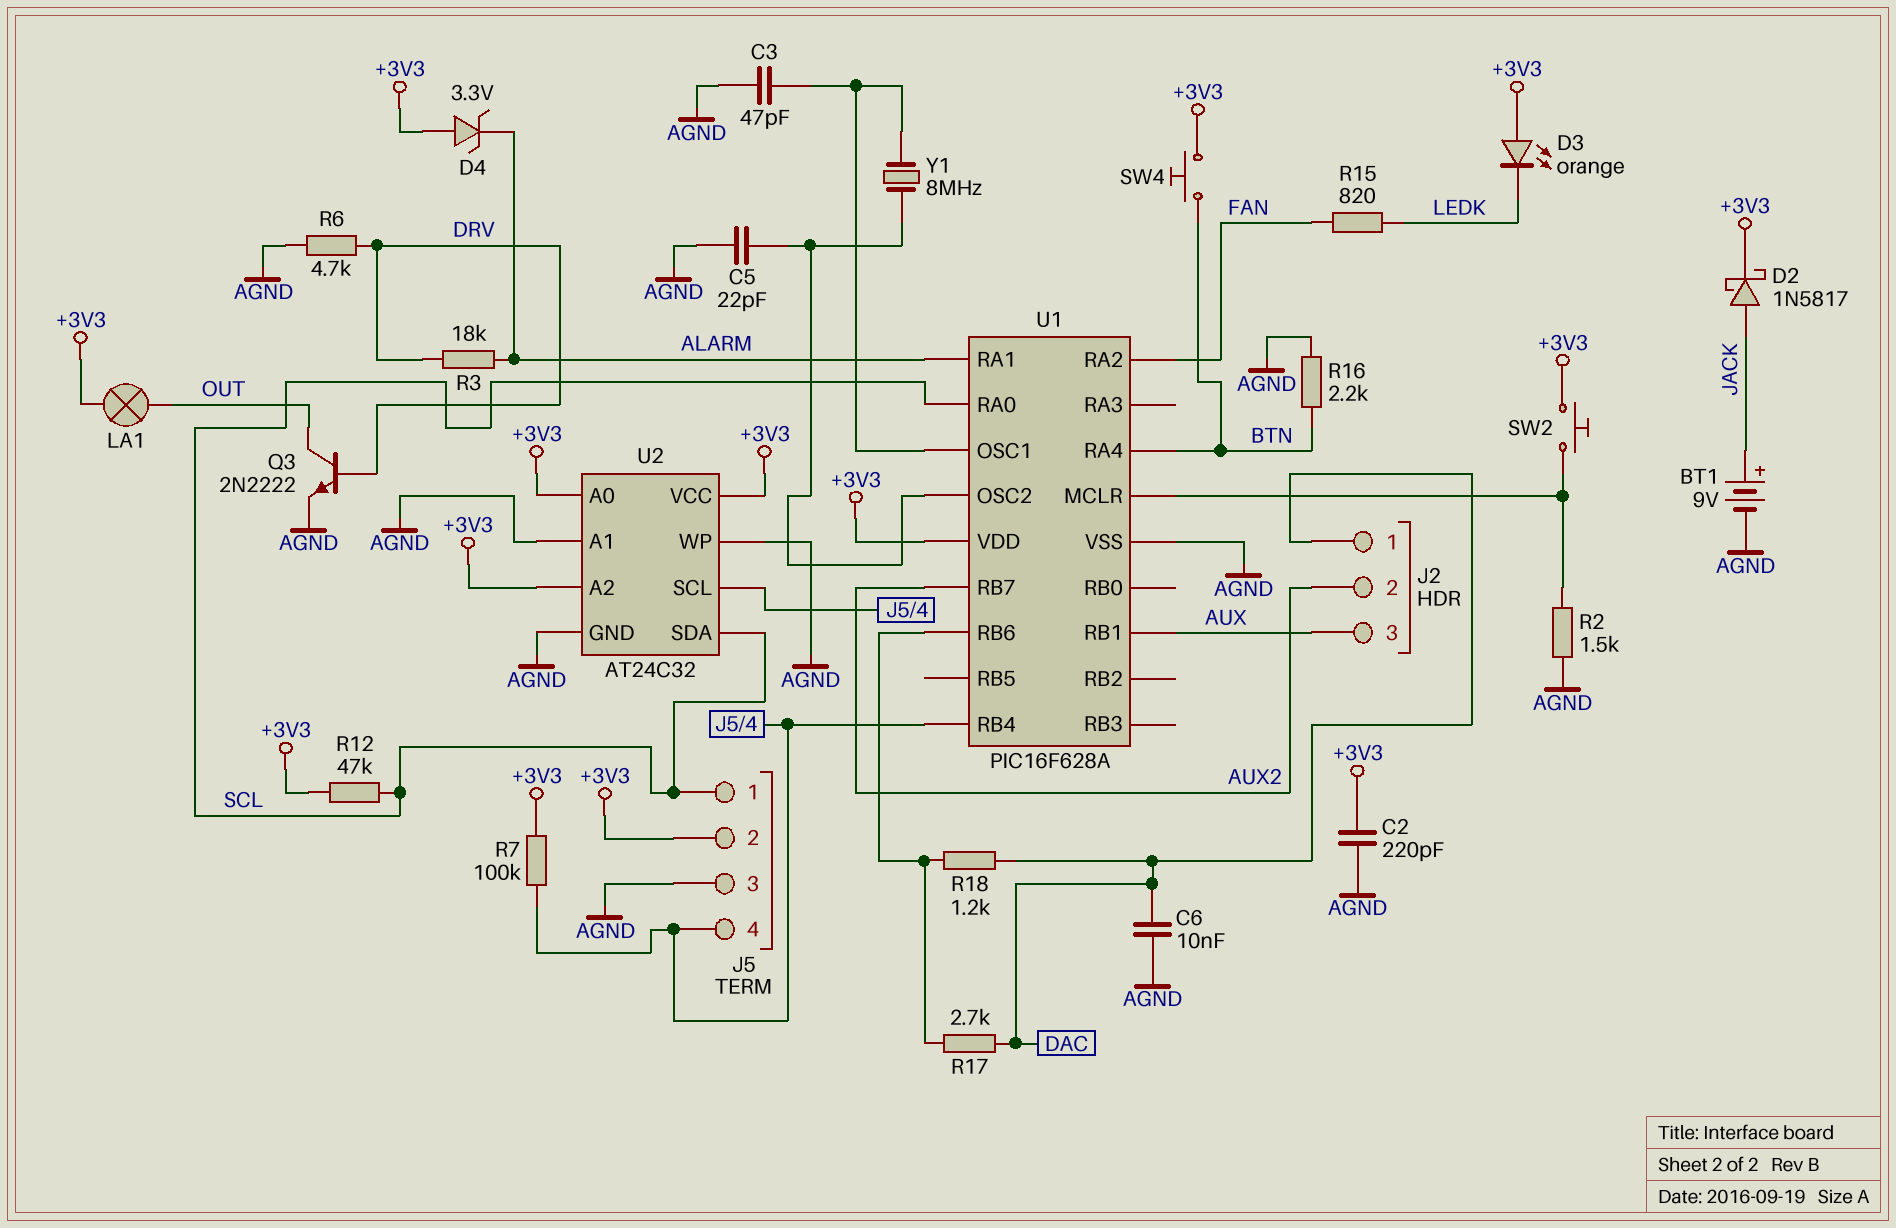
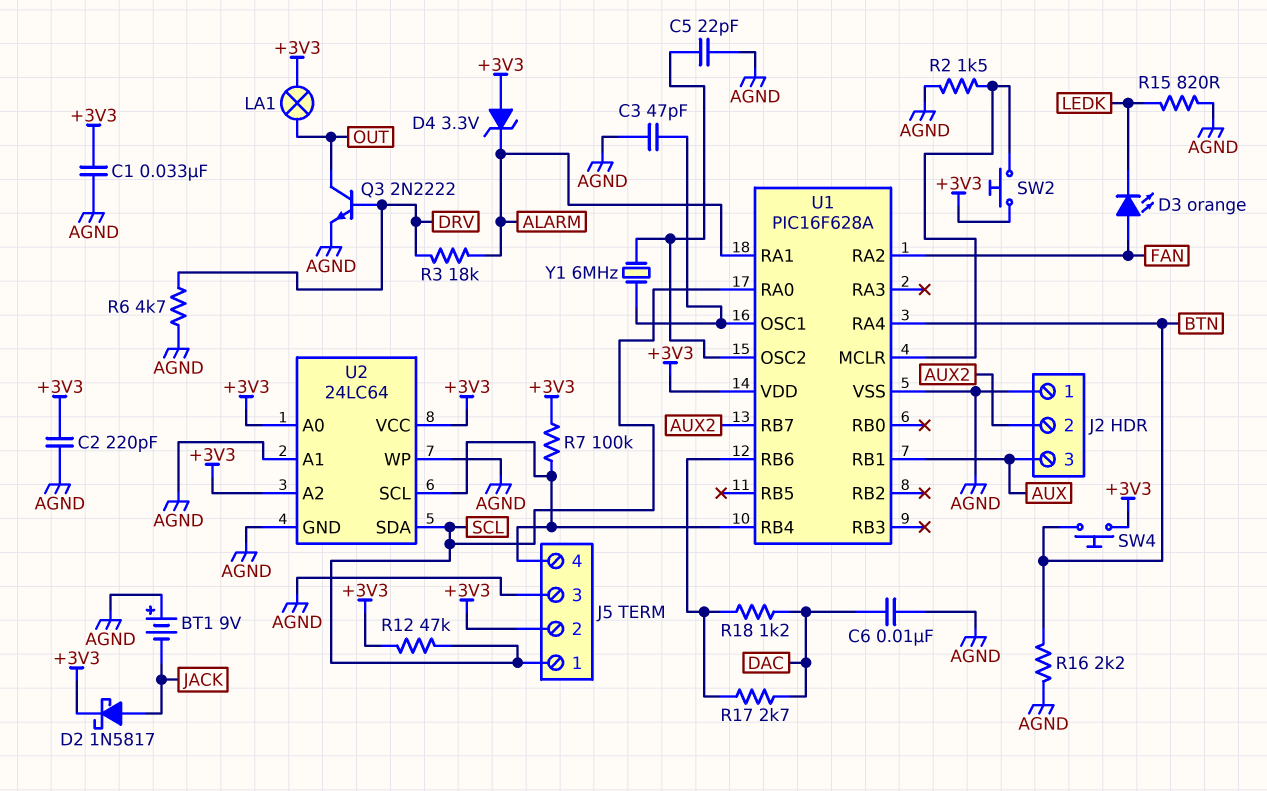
BT1: 9V (plus JACK, minus AGND) -> 9V (plus AGND, minus JACK)
C1: none -> 33nF (+3V3, AGND)
D3: LED orange (A +3V3, K LEDK) -> LED orange (A FAN, K LEDK)
J2 pin 1: DAC -> AGND
R15: 820 (FAN, LEDK) -> 820 (AGND, LEDK)
U2: AT24C32 -> 24LC64
Y1: 8MHz (U1/OSC1, U1/OSC2) -> 6MHz (U1/OSC1, U1/OSC2)

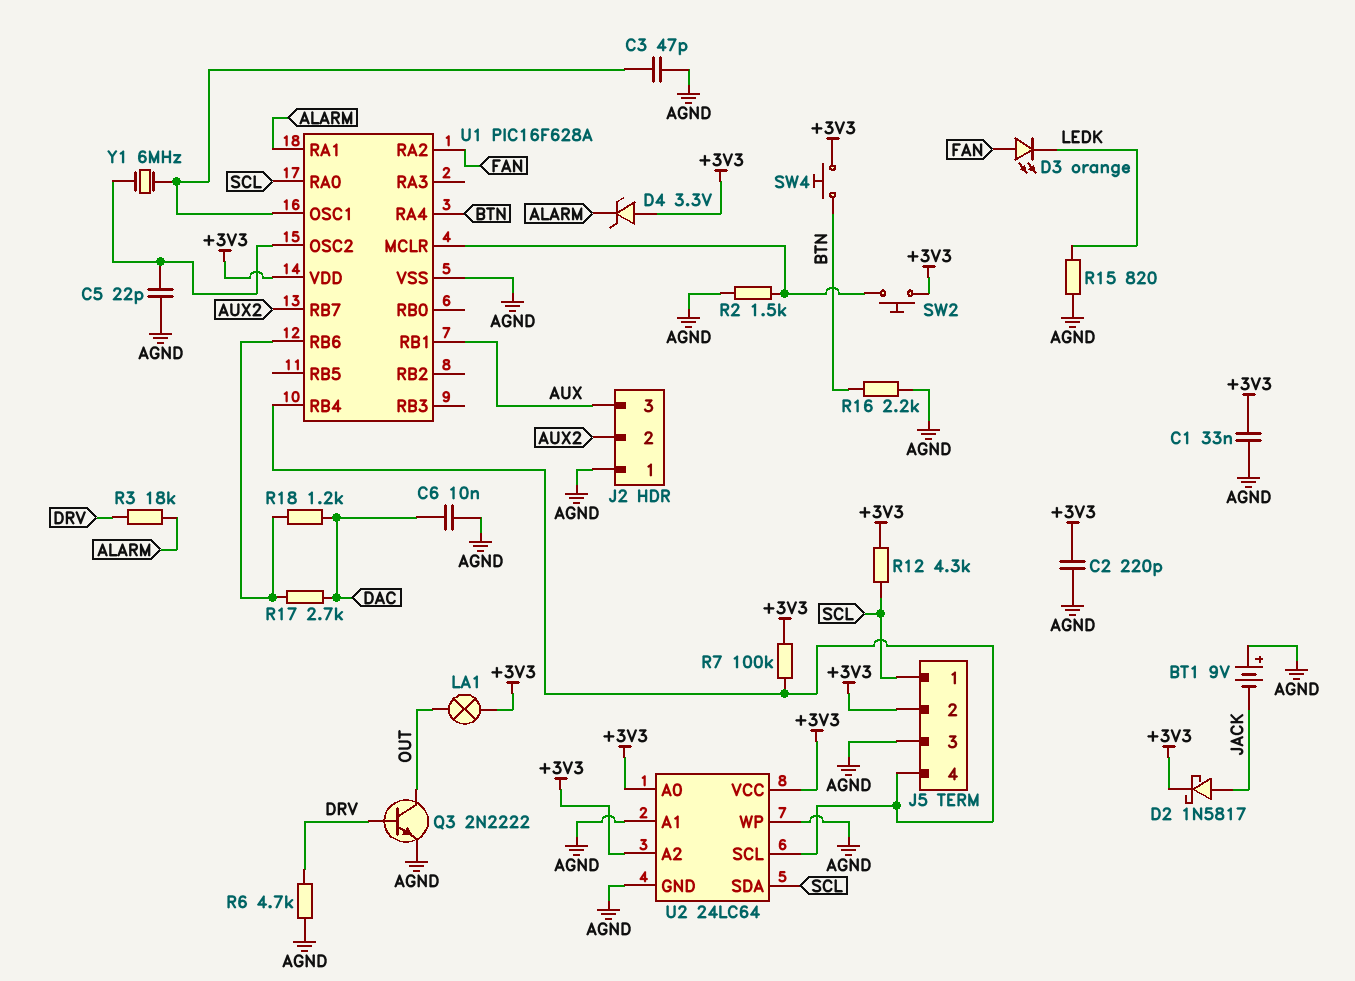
R12: 47k (+3V3, SCL) -> 4.3k (+3V3, SCL)

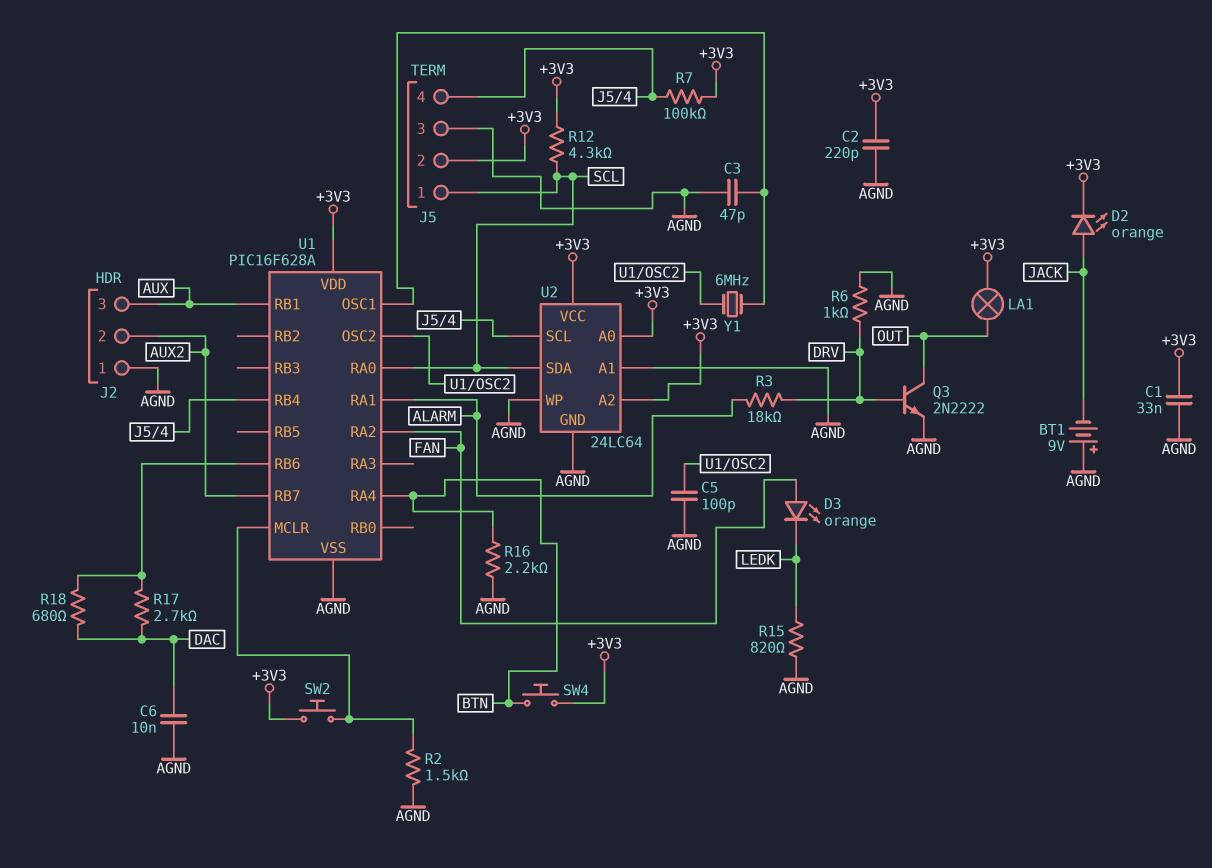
C5: 22pF (AGND, U1/OSC2) -> 100pF (AGND, U1/OSC2)
D2: schottky 1N5817 (A JACK, K +3V3) -> LED orange (A JACK, K +3V3)
D4: zener 3.3V (A +3V3, K ALARM) -> none
R6: 4.7k (AGND, DRV) -> 1k (AGND, DRV)
R18: 1.2k (DAC, U1/RB6) -> 680 (DAC, U1/RB6)

